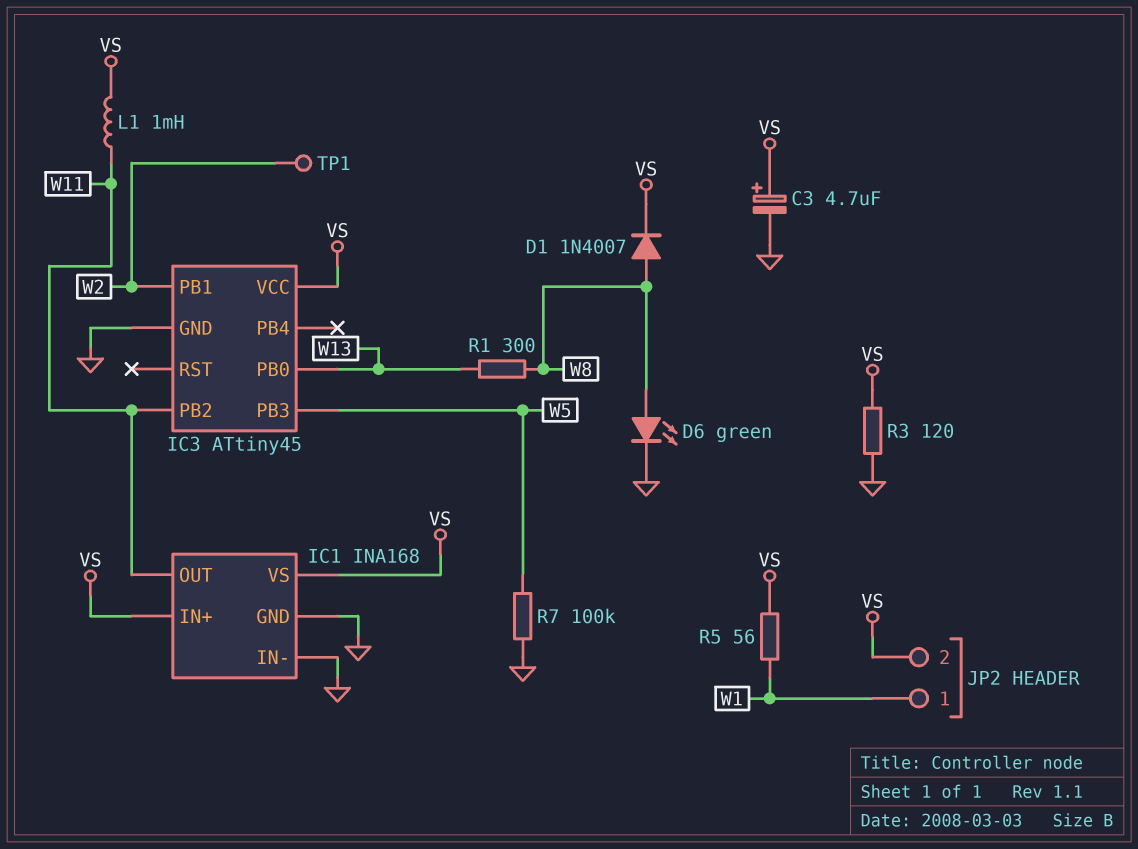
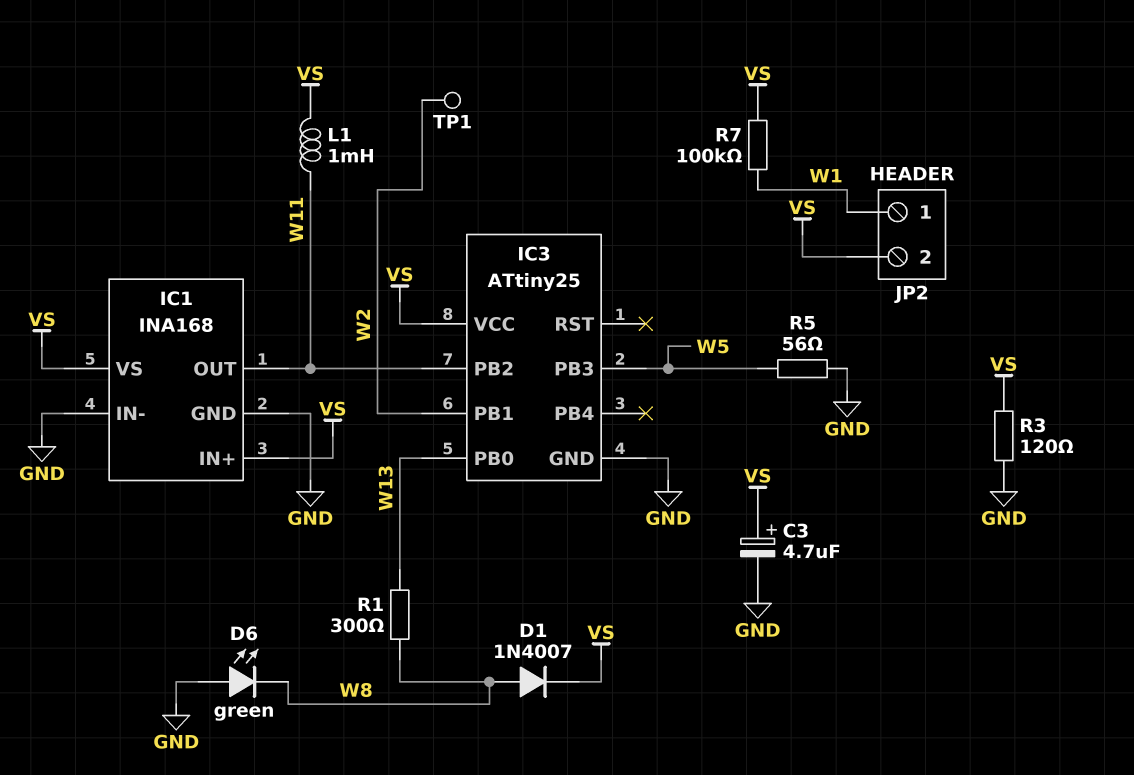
D6: LED green (A W8, K GND) -> LED green (A GND, K W8)
IC3: ATtiny45 -> ATtiny25
R5: 56 (VS, W1) -> 56 (GND, W5)
R7: 100k (GND, W5) -> 100k (VS, W1)

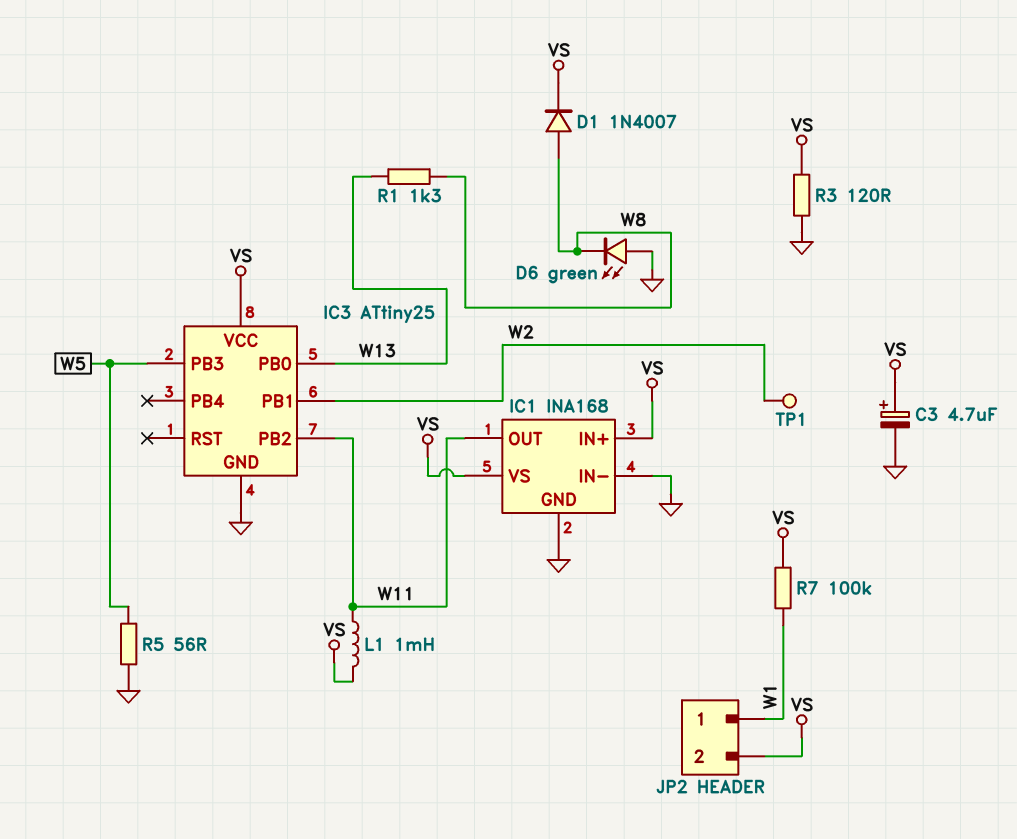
R1: 300 (W8, W13) -> 1.3k (W8, W13)

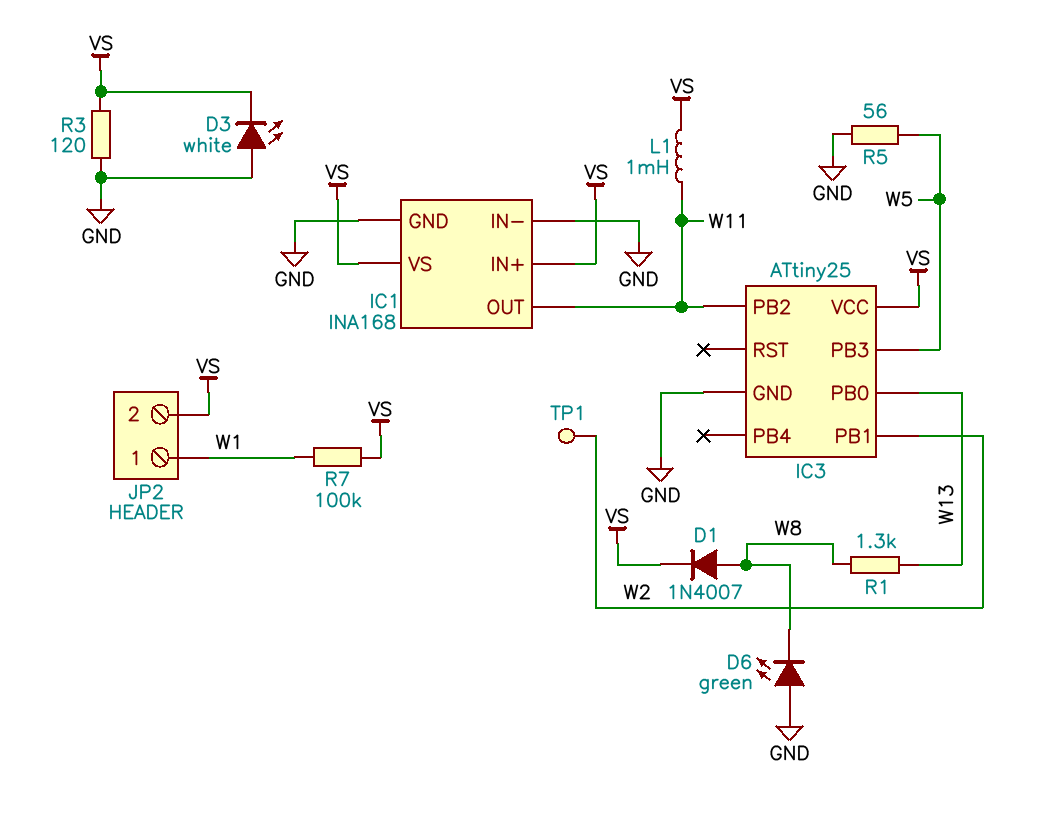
C3: 4.7uF (plus VS, minus GND) -> none
D3: none -> LED white (A GND, K VS)

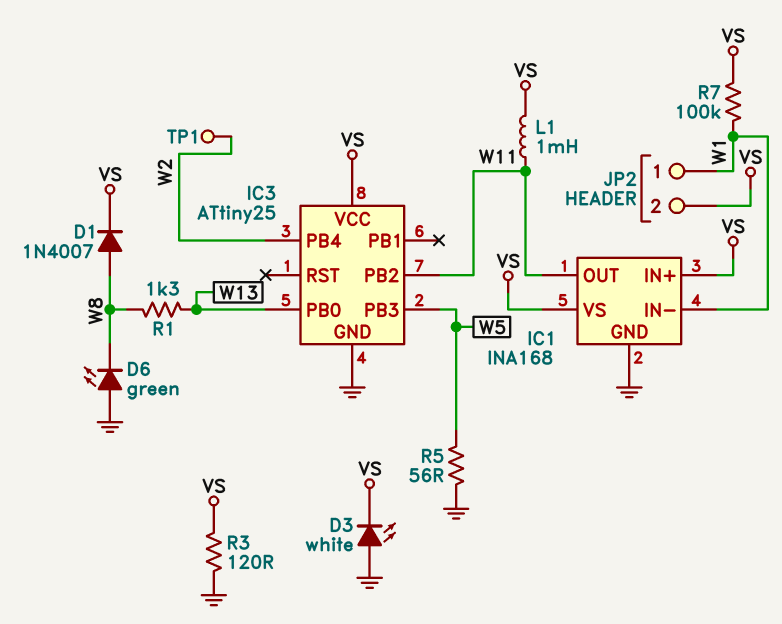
IC1 pin IN-: GND -> W1
IC3 pin PB1: W2 -> none
IC3 pin PB4: none -> W2

